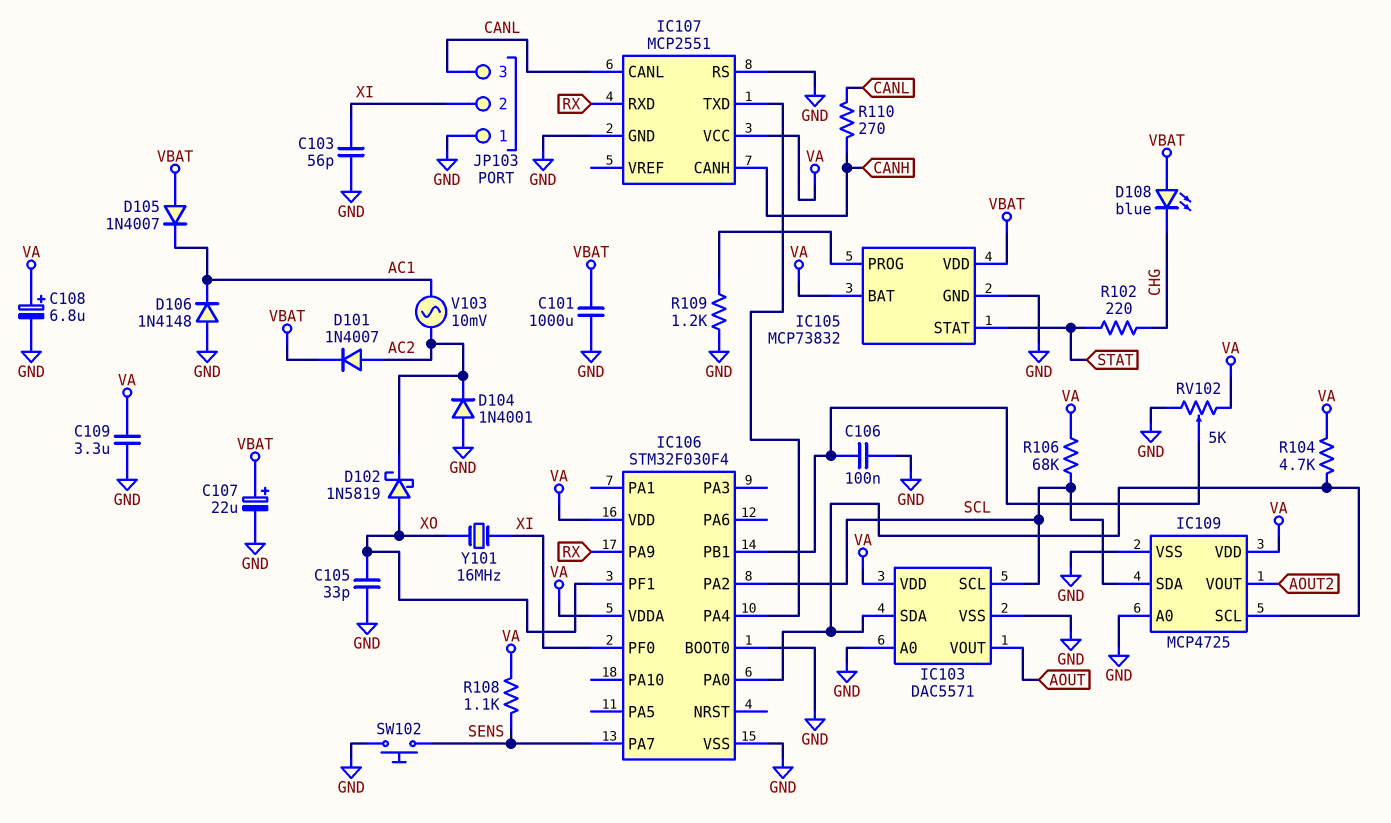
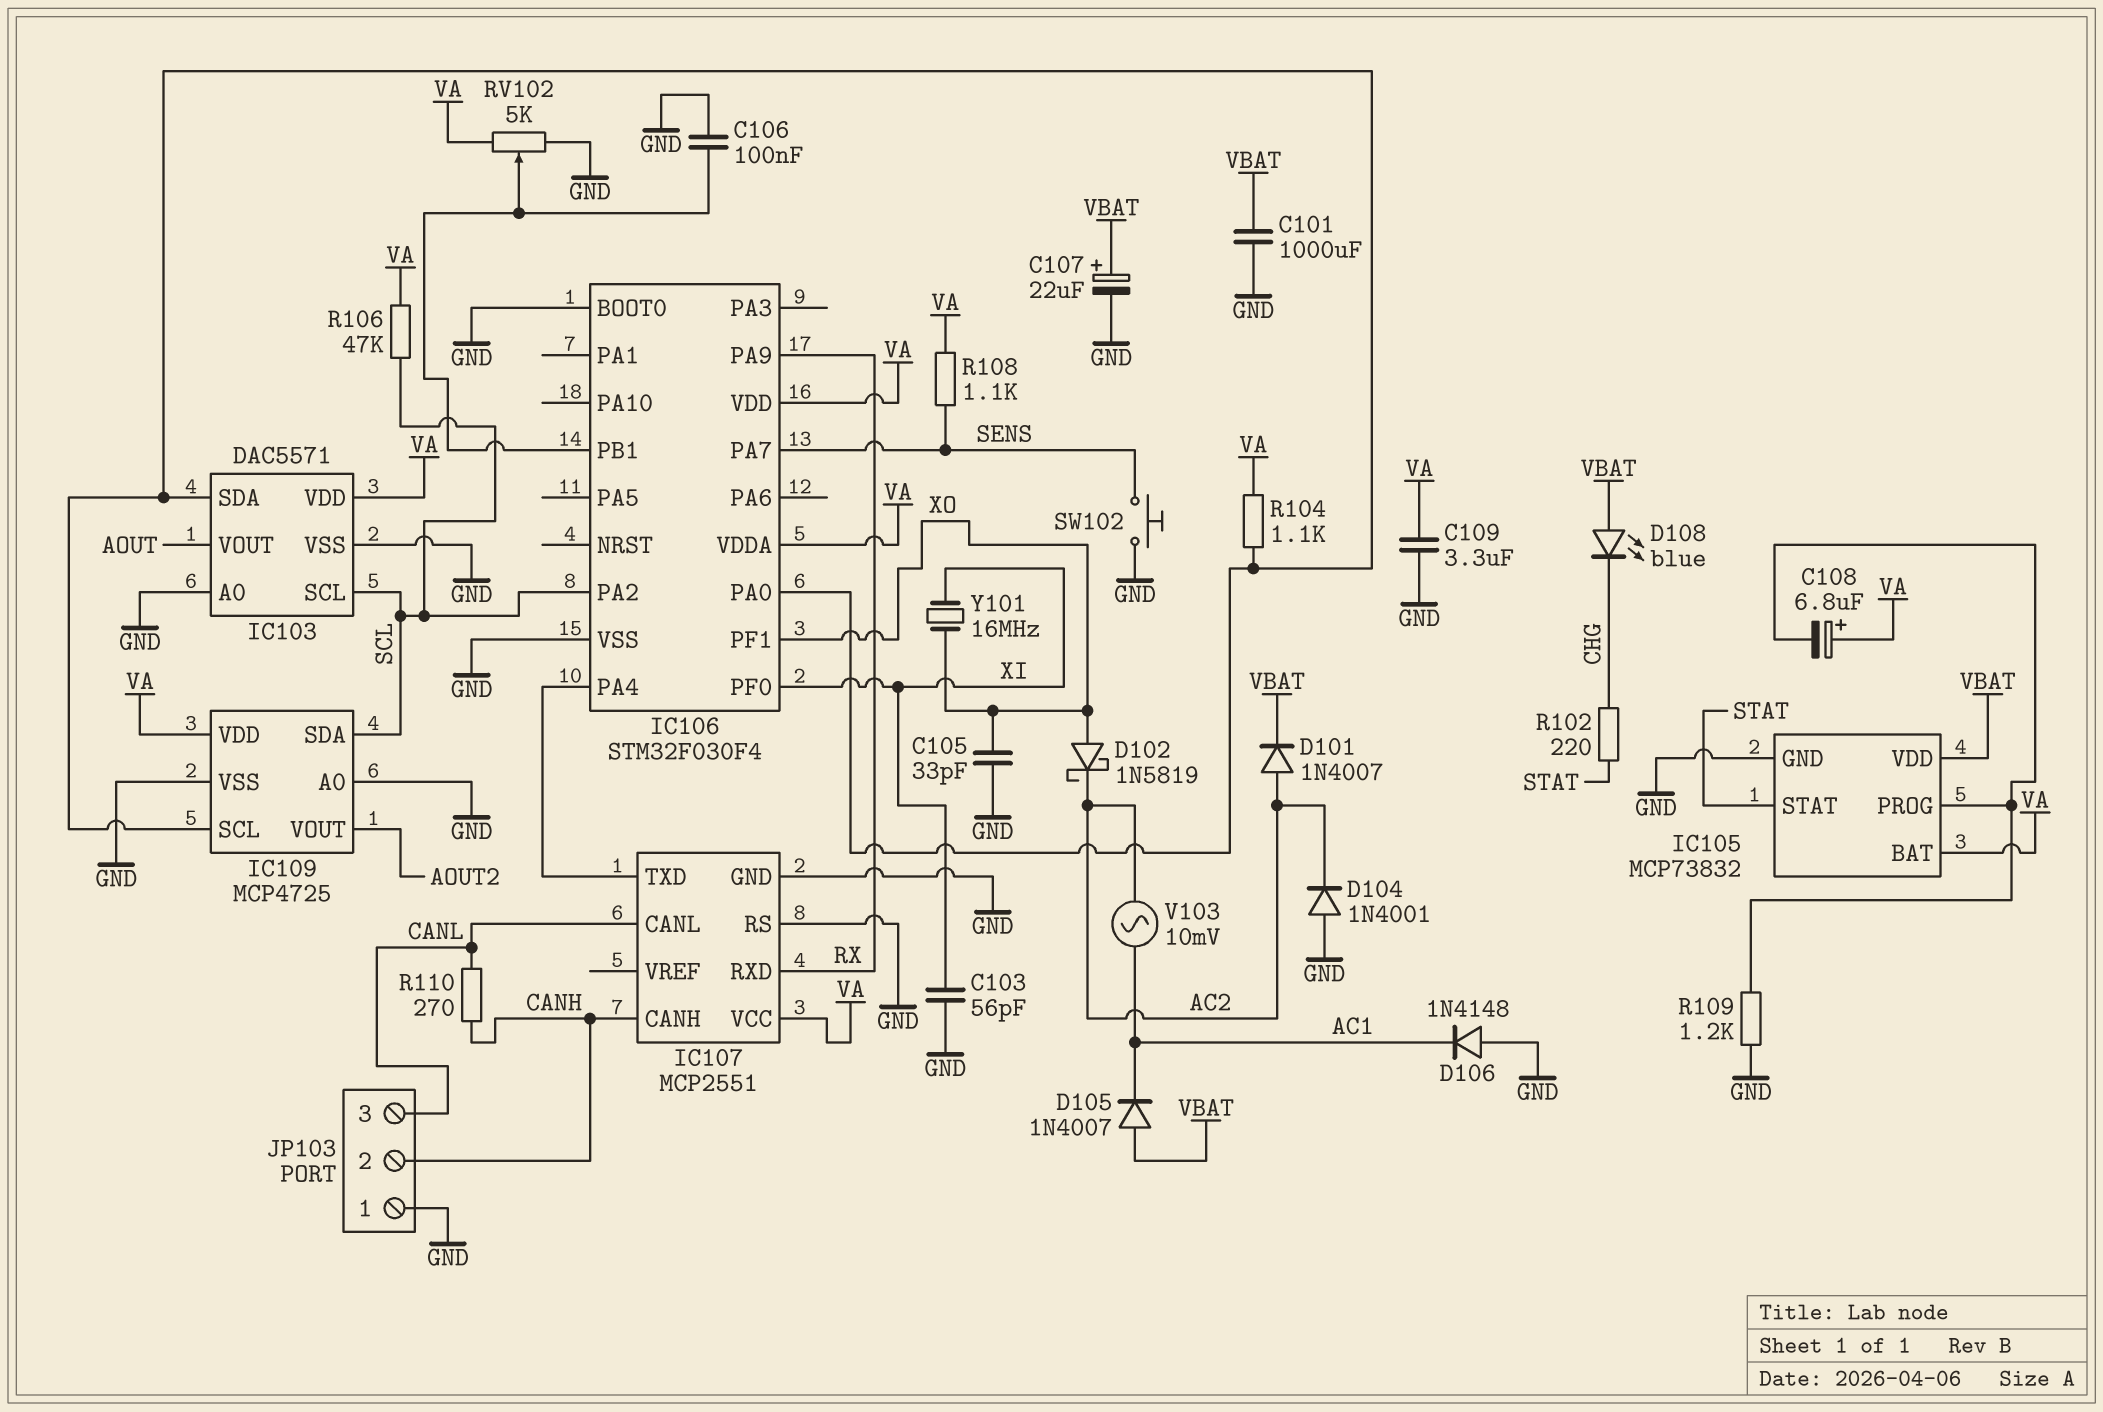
C108: 6.8uF (plus VA, minus GND) -> 6.8uF (plus VA, minus IC105/PROG)
JP103 pin 2: XI -> CANH
R104: 4.7k (IC103/SDA, VA) -> 1.1k (IC103/SDA, VA)
R106: 68k (SCL, VA) -> 47k (SCL, VA)

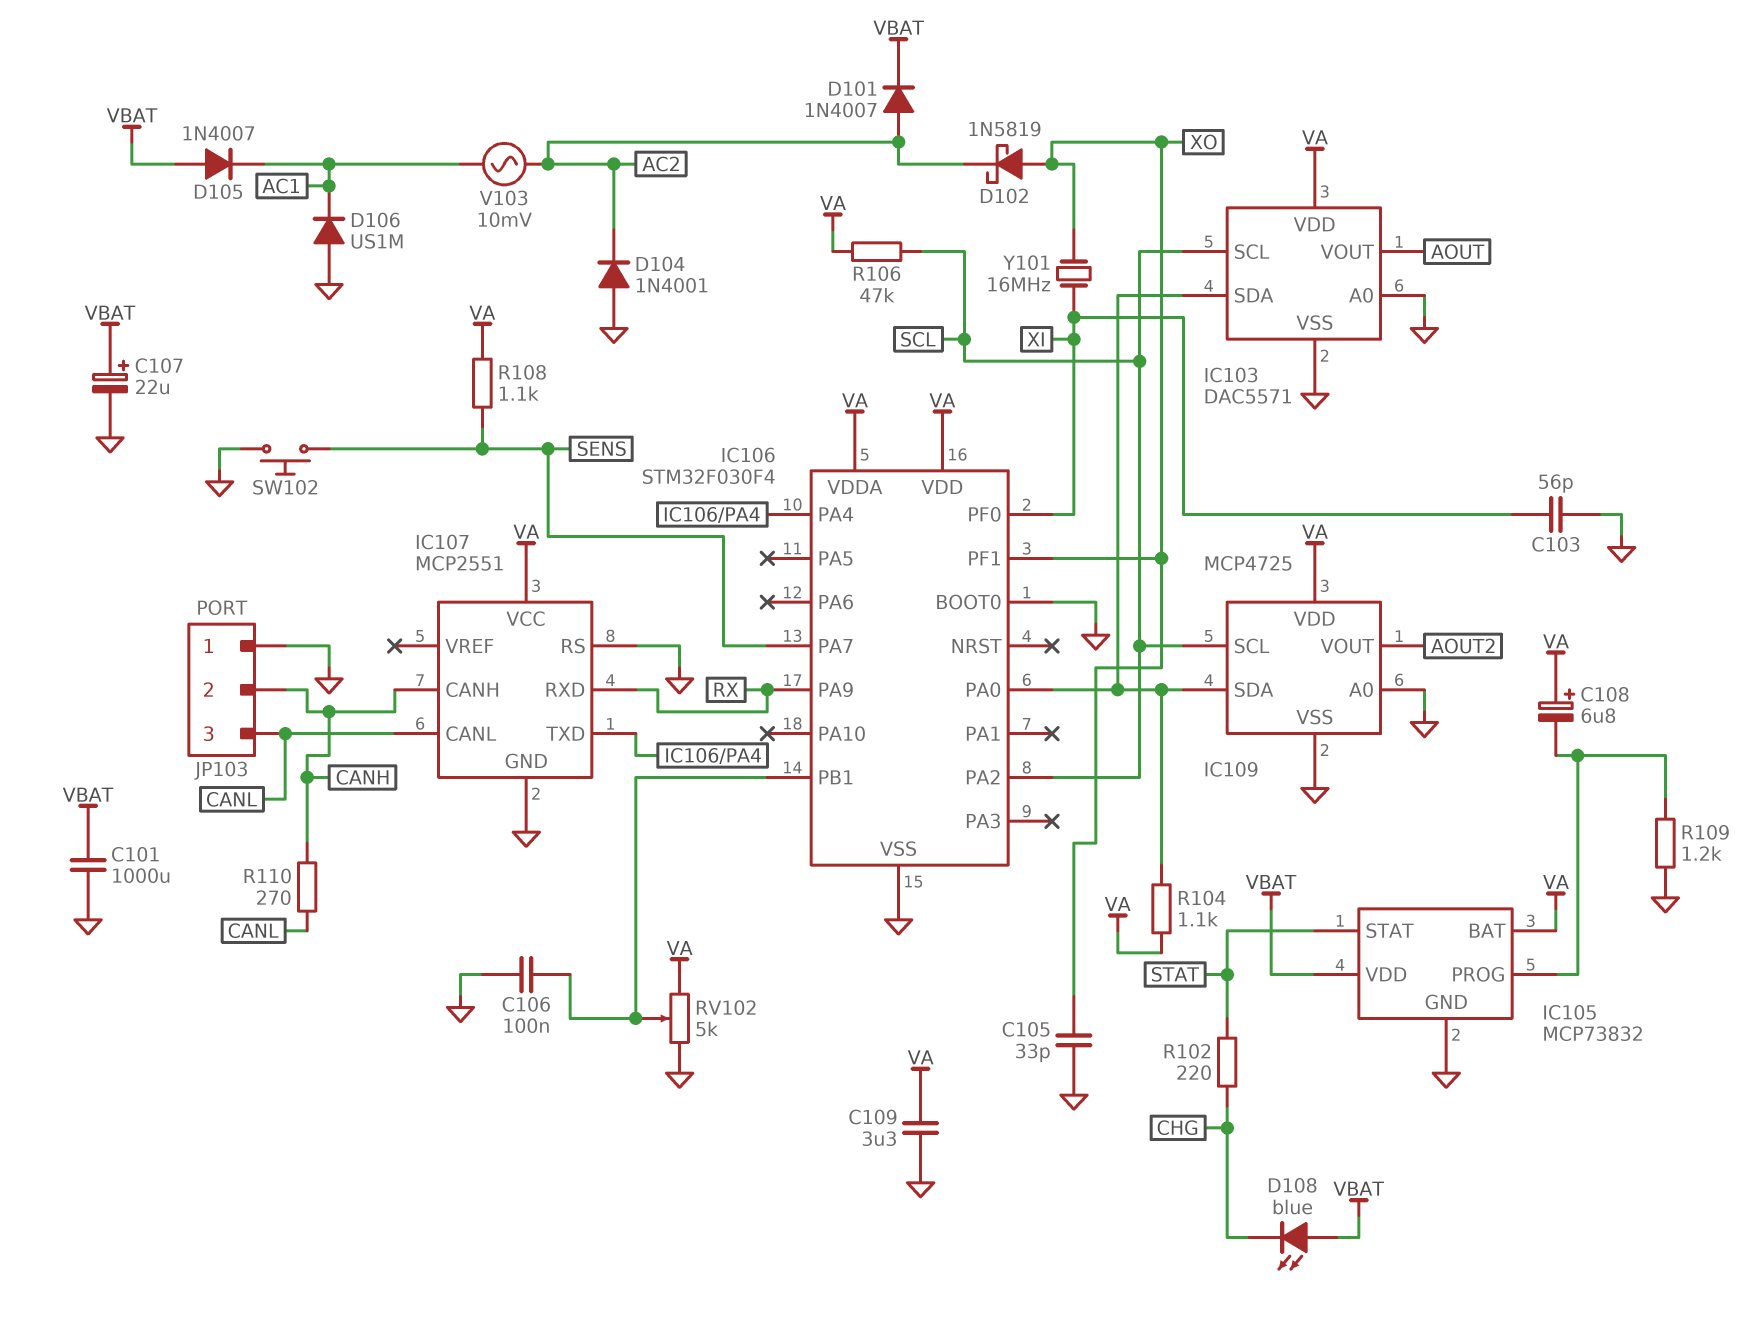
D106: diode 1N4148 (A GND, K AC1) -> diode US1M (A GND, K AC1)
IC109 pin SCL: IC103/SDA -> SCL
IC109 pin SDA: SCL -> IC103/SDA

